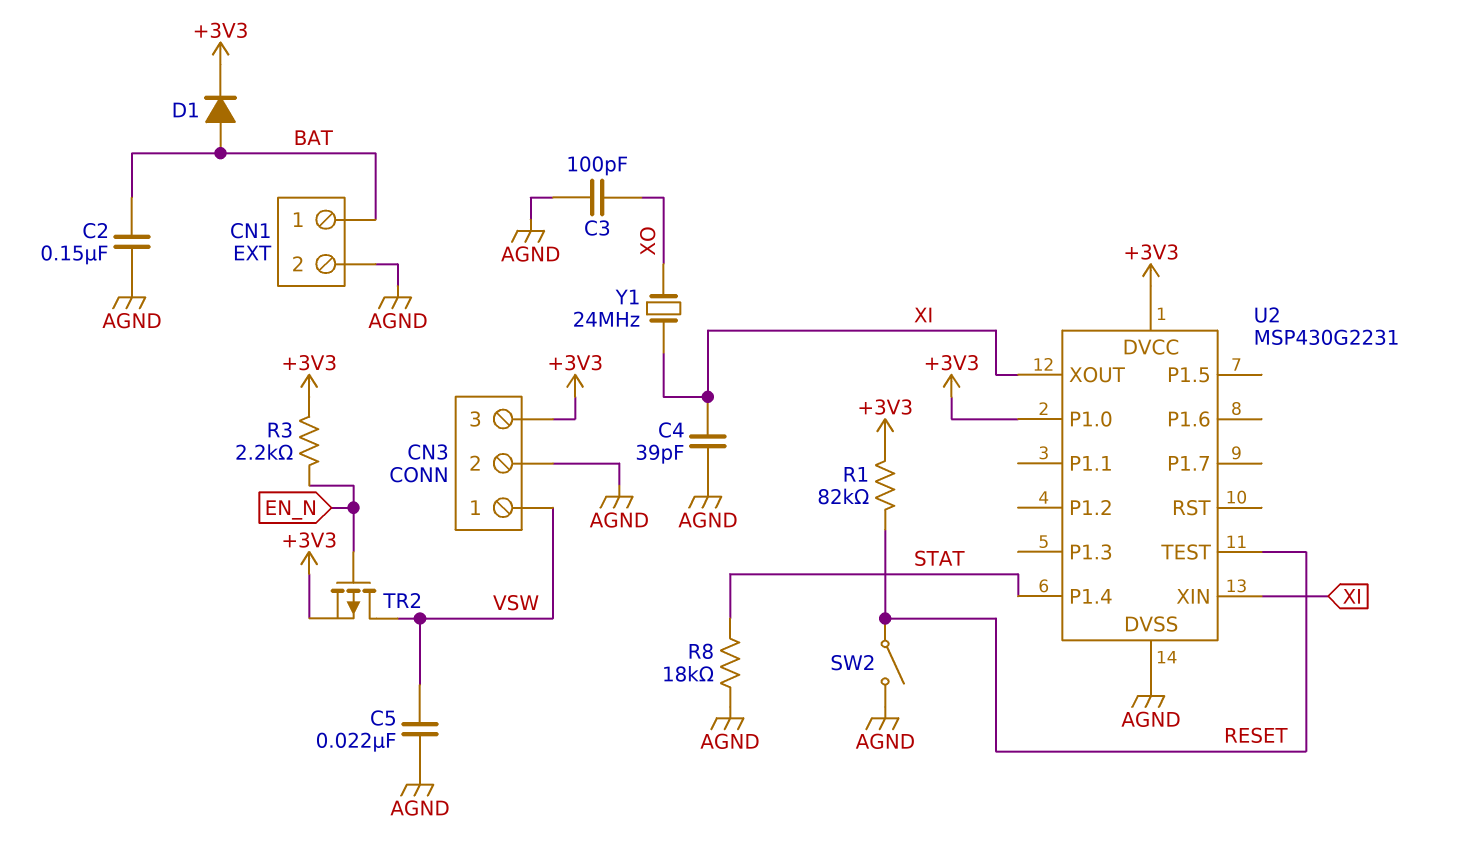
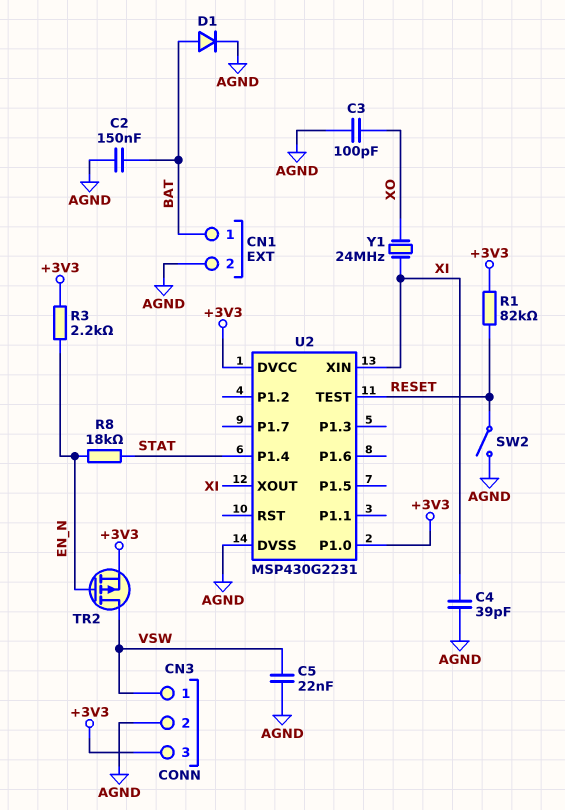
D1: diode (A BAT, K +3V3) -> diode (A BAT, K AGND)
R8: 18k (AGND, STAT) -> 18k (EN_N, STAT)

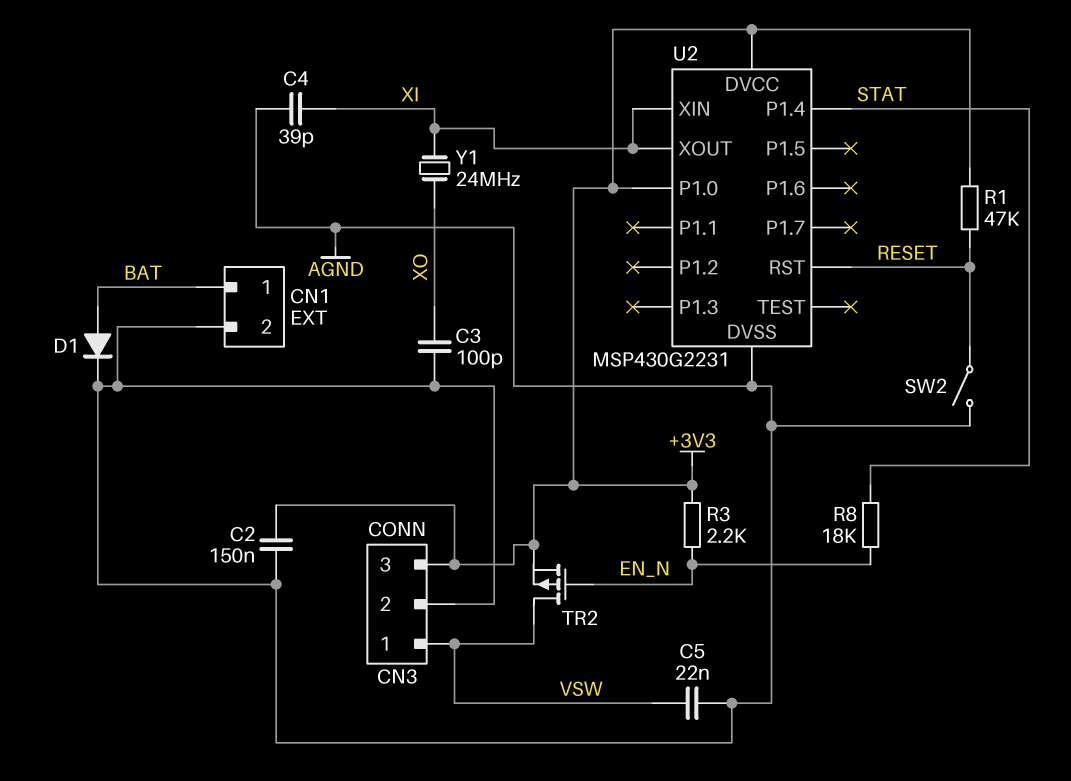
C2: 150nF (AGND, BAT) -> 150nF (+3V3, AGND)
R1: 82k (+3V3, RESET) -> 47k (+3V3, RESET)
U2 pin RST: none -> RESET
U2 pin TEST: RESET -> none

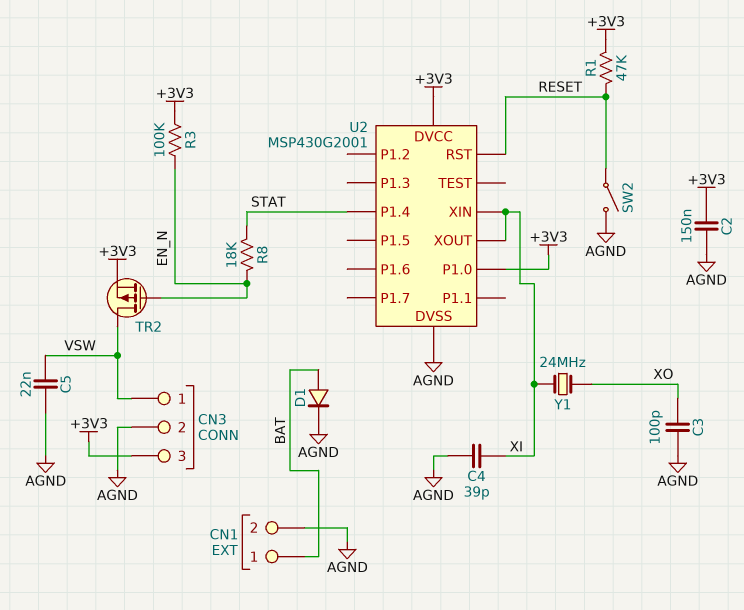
R3: 2.2k (+3V3, EN_N) -> 100k (+3V3, EN_N)
U2: MSP430G2231 -> MSP430G2001

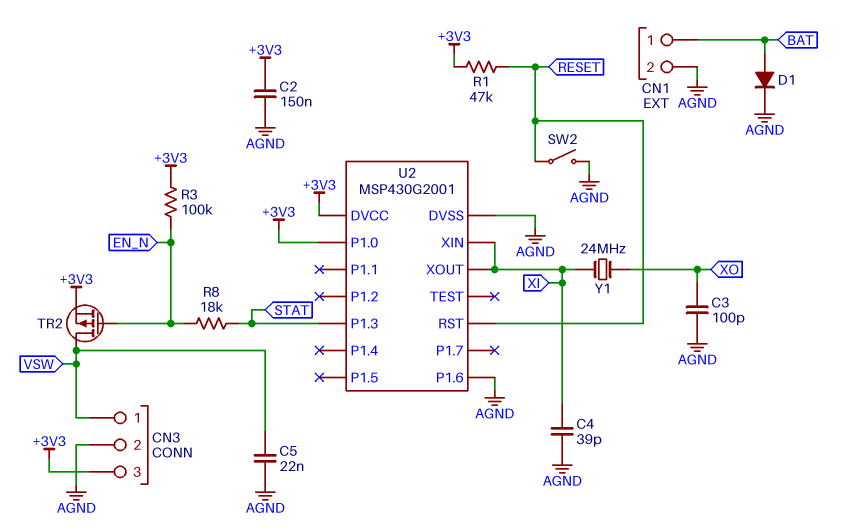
U2 pin P1.3: none -> STAT
U2 pin P1.4: STAT -> none
U2 pin P1.6: none -> AGND

